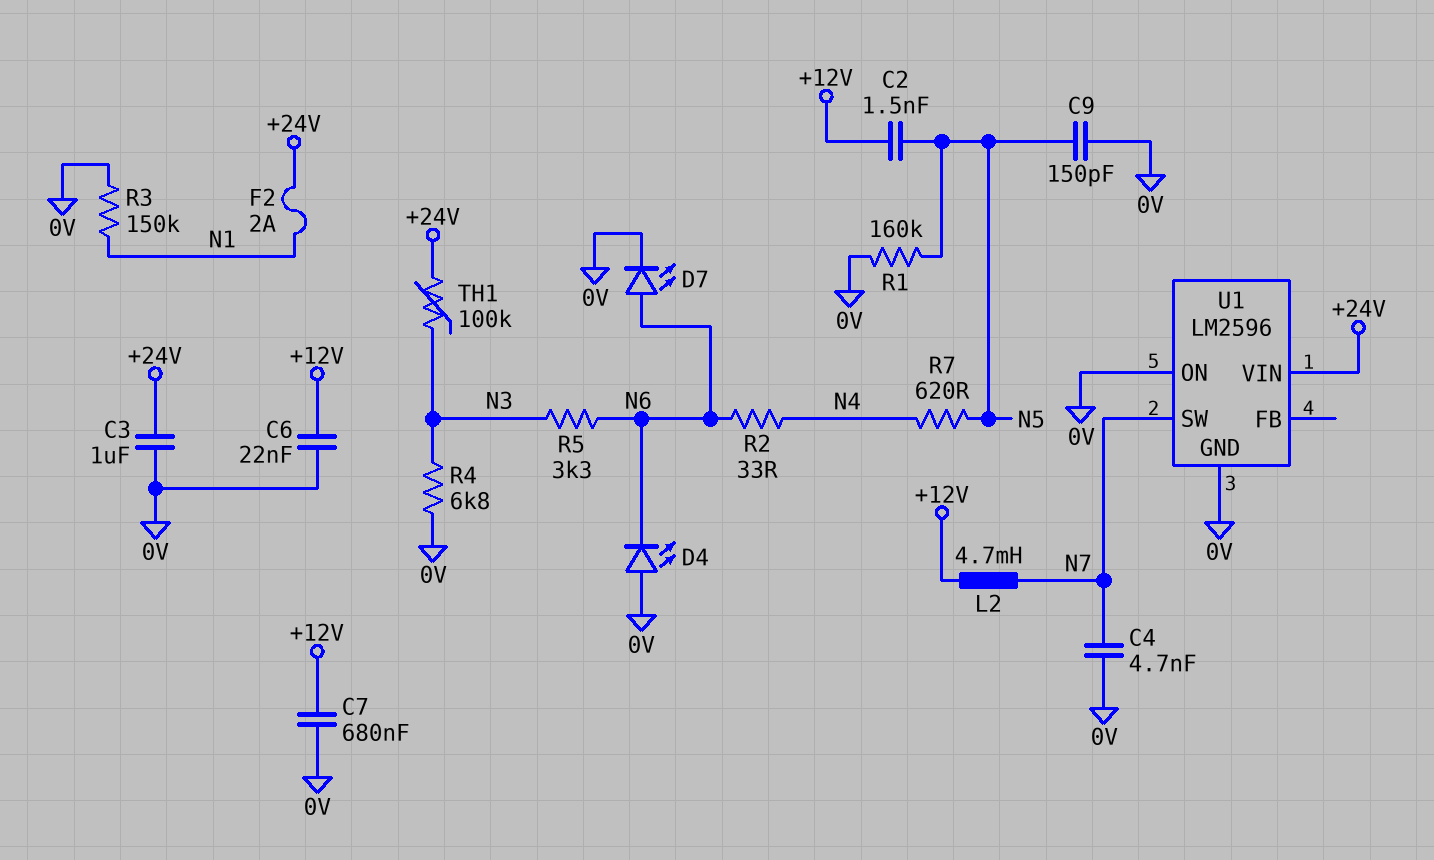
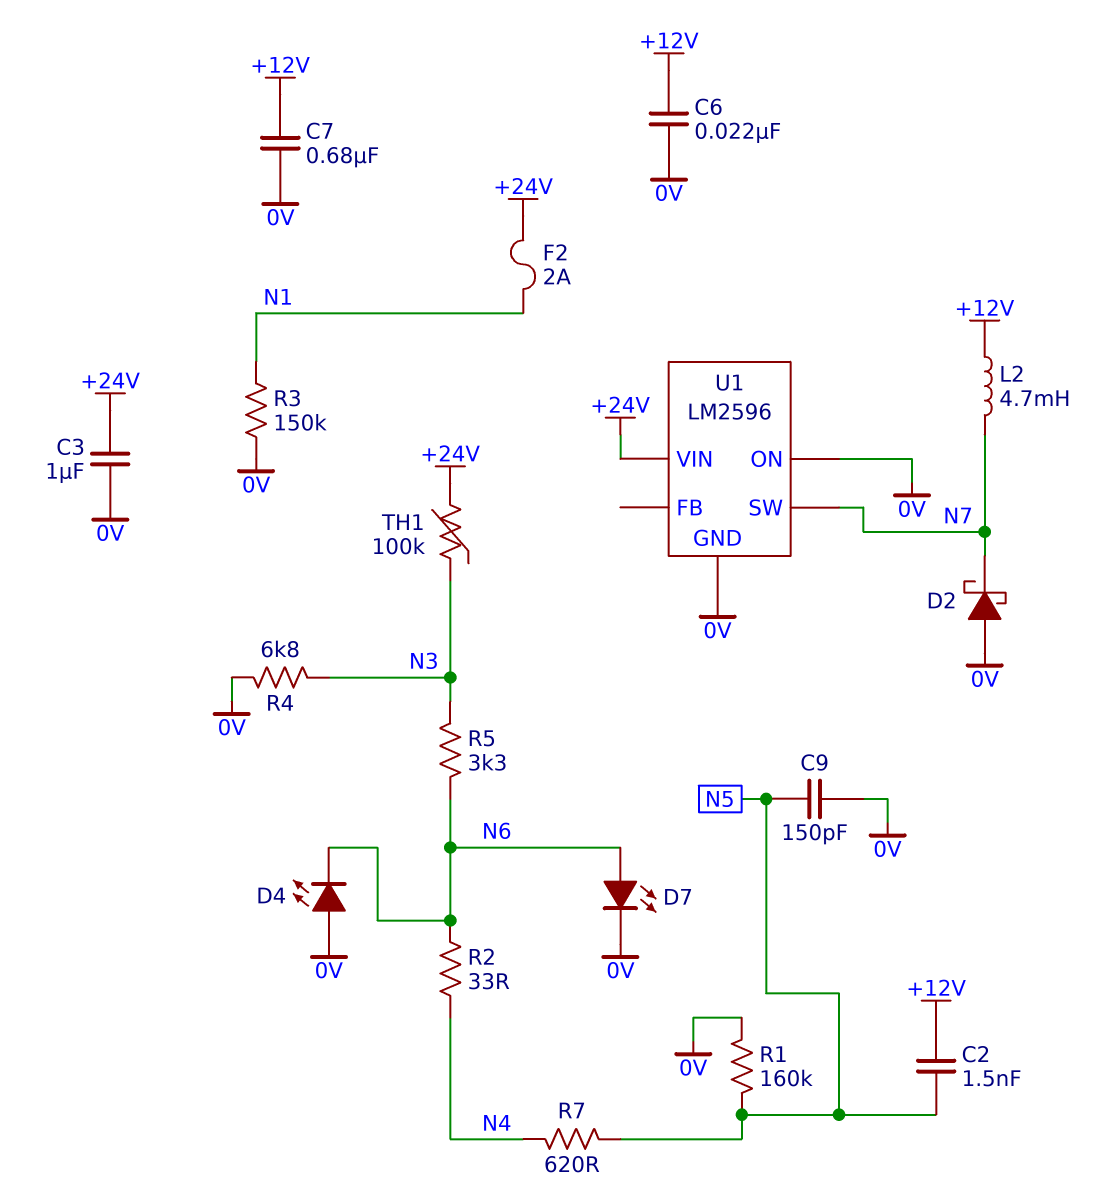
C4: 4.7nF (0V, N7) -> none
D2: none -> schottky (A 0V, K N7)

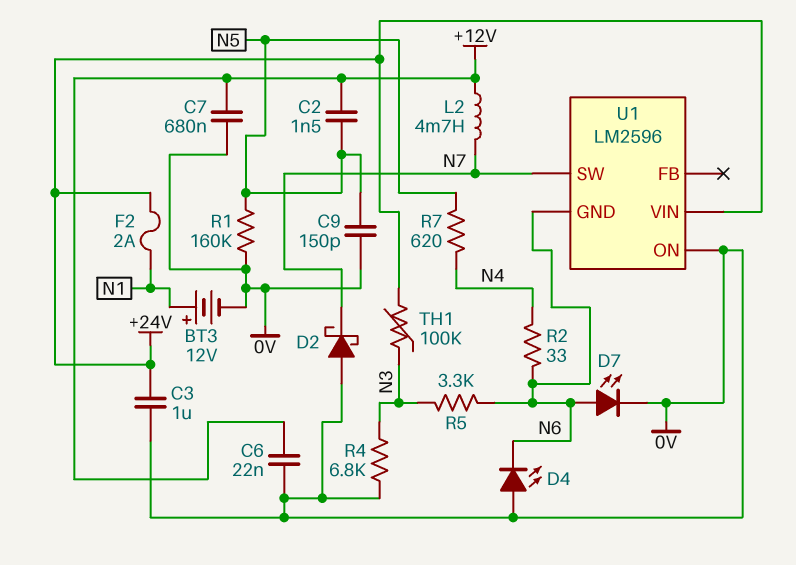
BT3: none -> 12V (plus N1, minus 0V)
R3: 150k (0V, N1) -> none
U1 pin GND: 0V -> N6

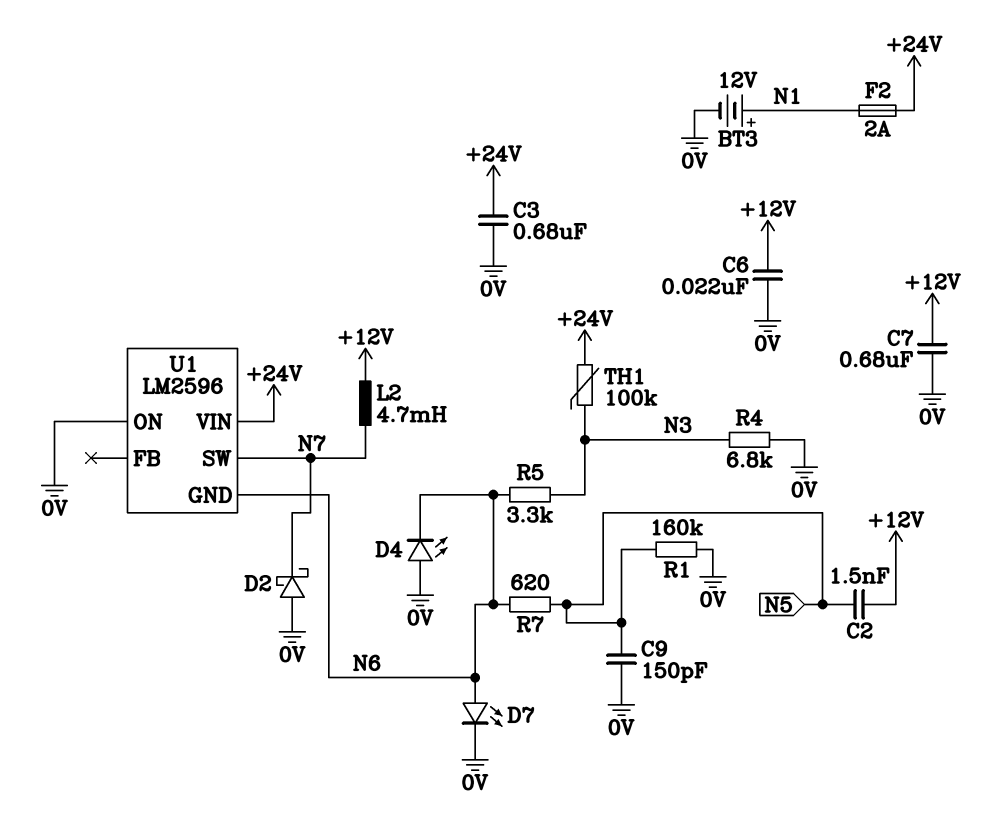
C3: 1uF (+24V, 0V) -> 680nF (+24V, 0V)
R2: 33 (N4, N6) -> none
R7: 620 (N4, N5) -> 620 (N5, N6)

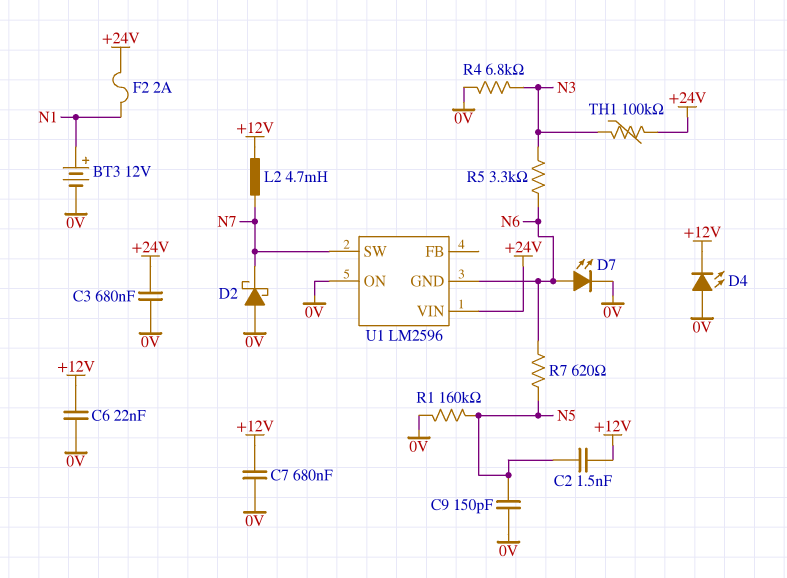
D4: LED (A 0V, K N6) -> LED (A 0V, K +12V)

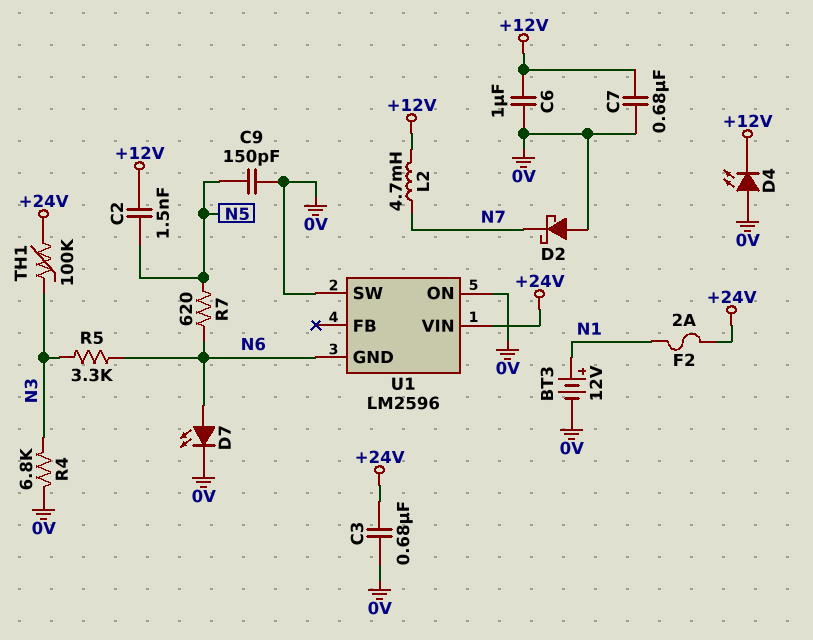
C6: 22nF (+12V, 0V) -> 1uF (+12V, 0V)
R1: 160k (0V, N5) -> none
U1 pin SW: N7 -> 0V

